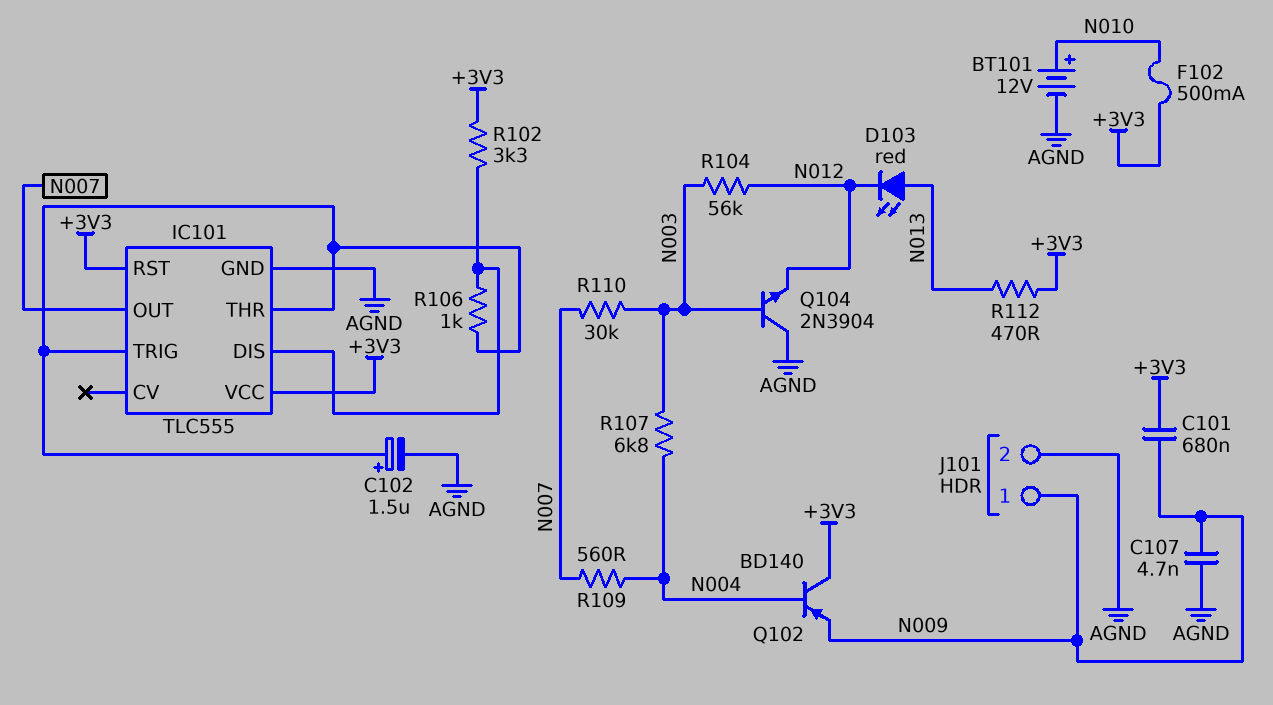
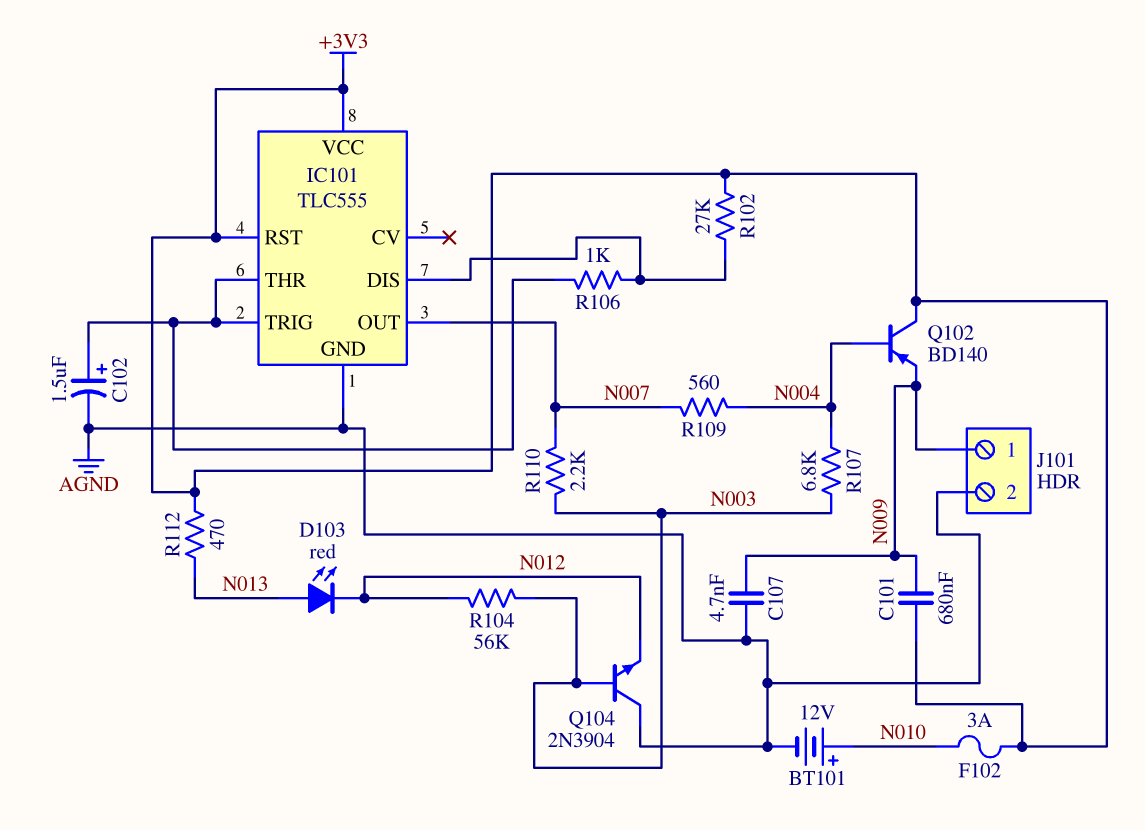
F102: 500mA (+3V3, N010) -> 3A (+3V3, N010)
R102: 3.3k (+3V3, IC101/DIS) -> 27k (+3V3, IC101/DIS)
R110: 30k (N003, N007) -> 2.2k (N003, N007)

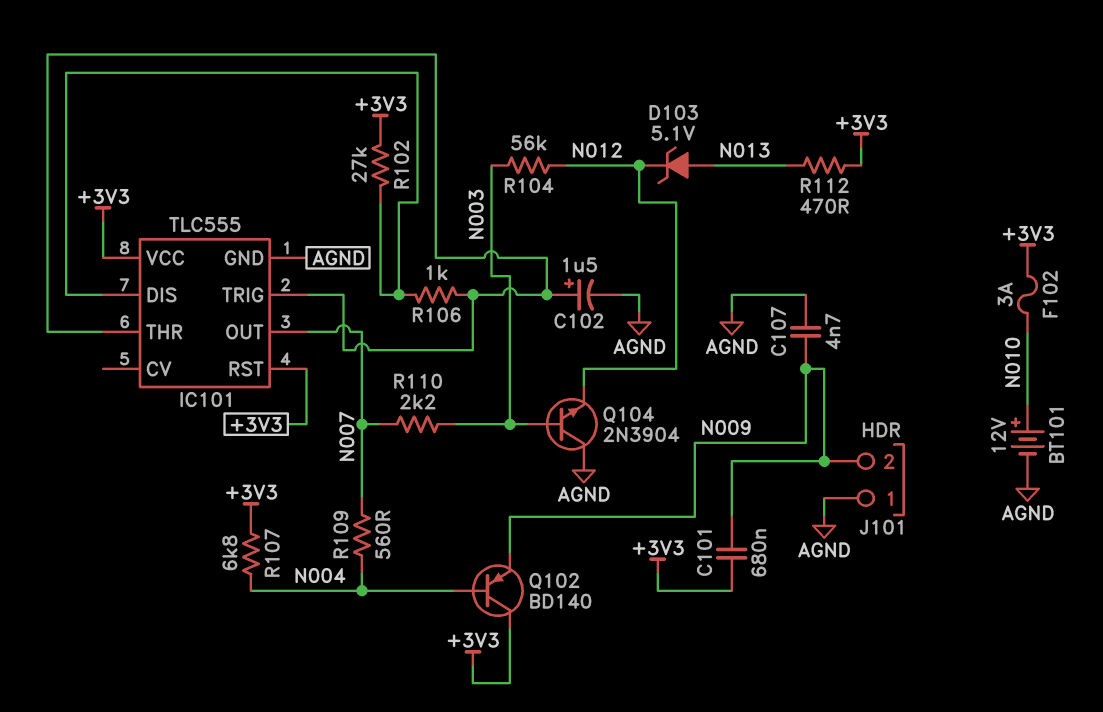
D103: LED red (A N013, K N012) -> zener 5.1V (A N013, K N012)
J101 pin 1: N009 -> AGND
J101 pin 2: AGND -> N009
R107: 6.8k (N003, N004) -> 6.8k (+3V3, N004)

